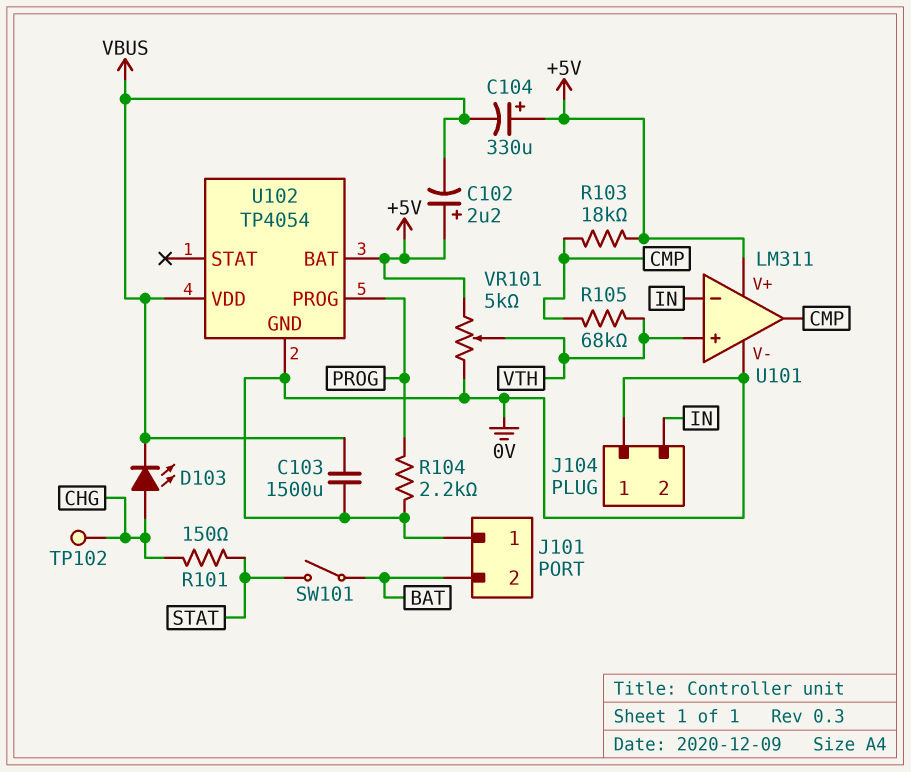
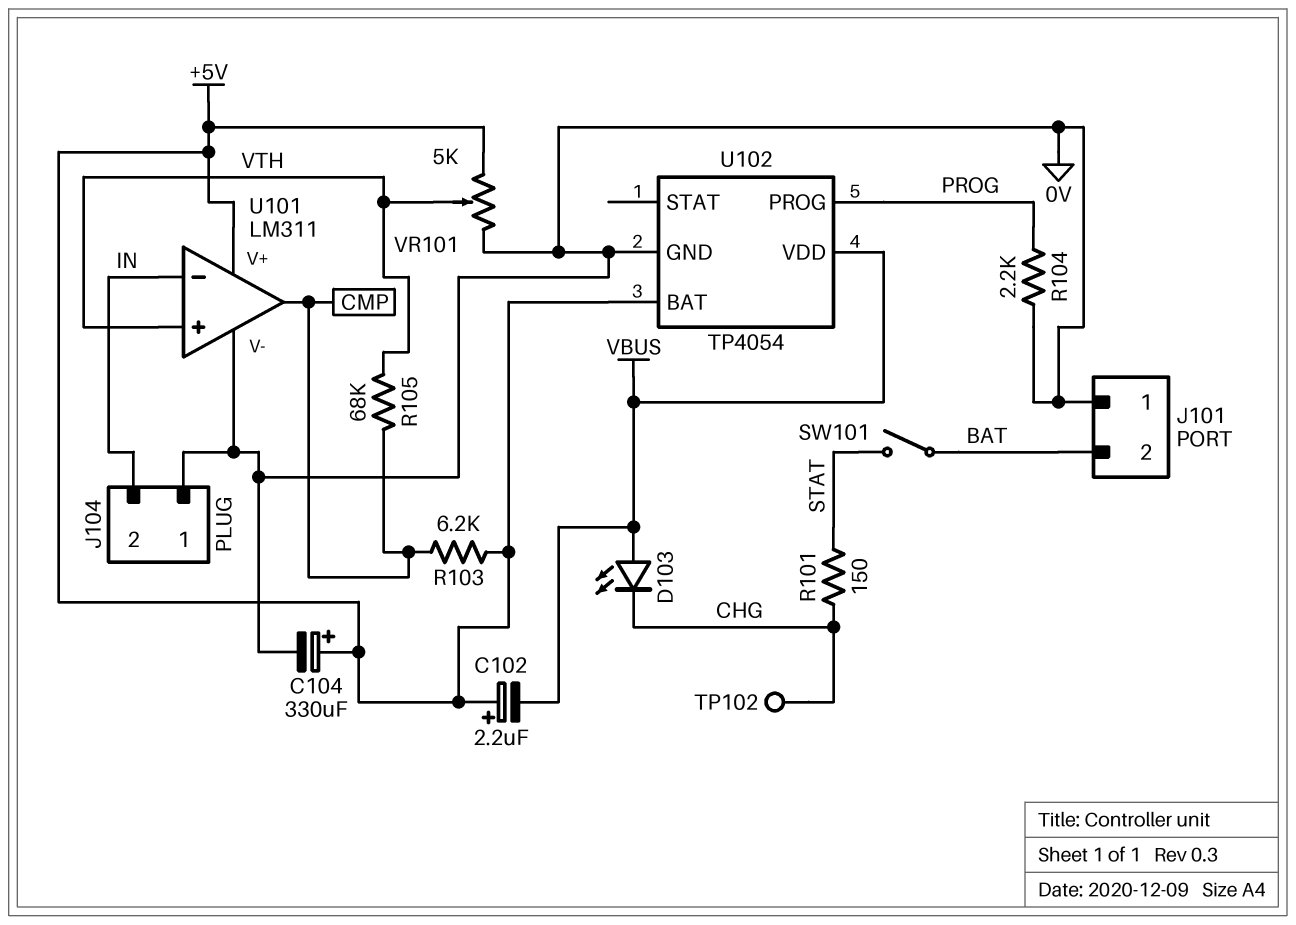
C103: 1500uF (0V, VBUS) -> none
C104: 330uF (plus +5V, minus VBUS) -> 330uF (plus +5V, minus 0V)
D103: LED (A CHG, K VBUS) -> LED (A VBUS, K CHG)
R103: 18k (+5V, CMP) -> 6.2k (+5V, CMP)

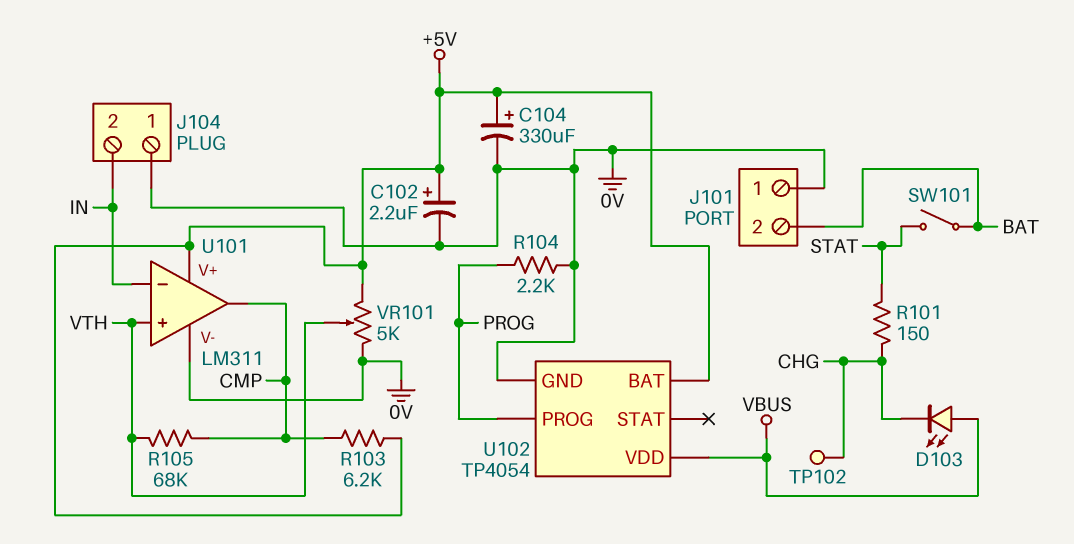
C102: 2.2uF (plus +5V, minus VBUS) -> 2.2uF (plus +5V, minus 0V)

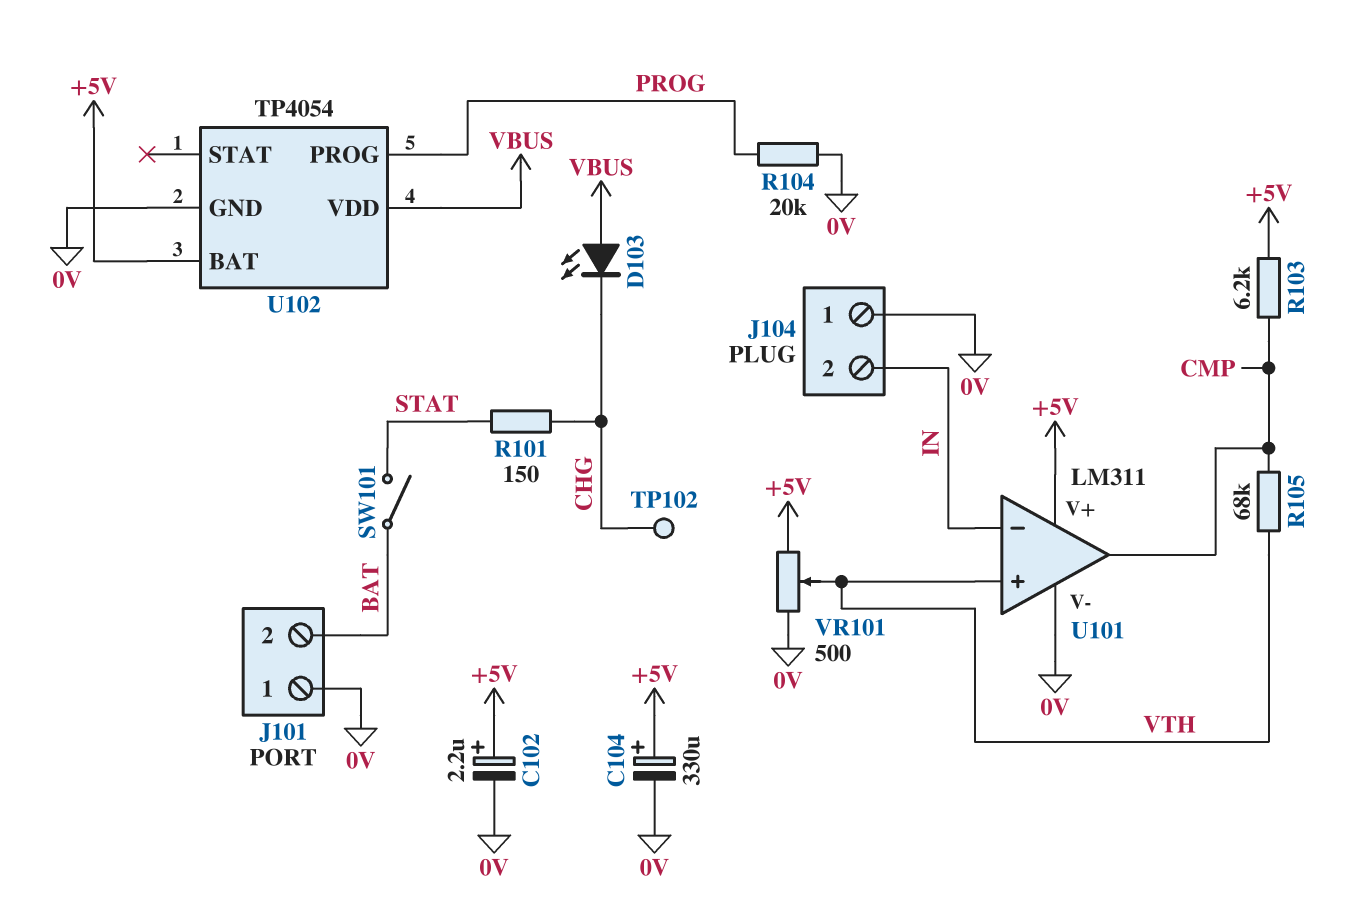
R104: 2.2k (0V, PROG) -> 20k (0V, PROG)
VR101: 5k (+5V, 0V, wiper VTH) -> 500 (+5V, 0V, wiper VTH)

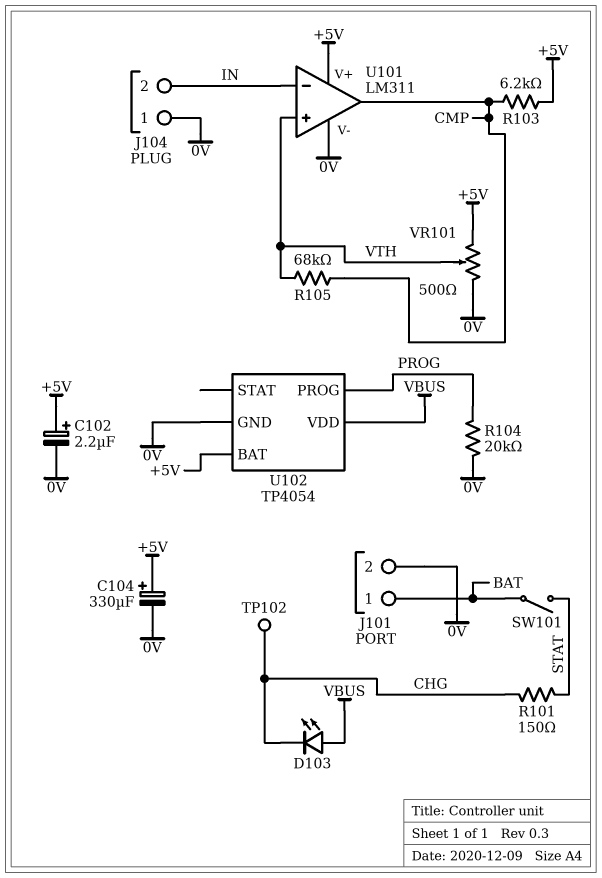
J101 pin 1: 0V -> BAT
J101 pin 2: BAT -> 0V

